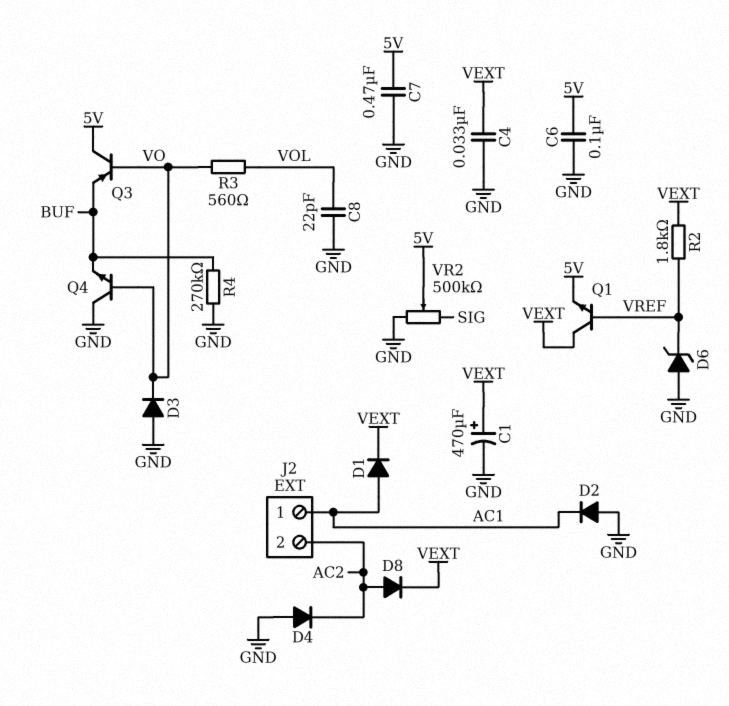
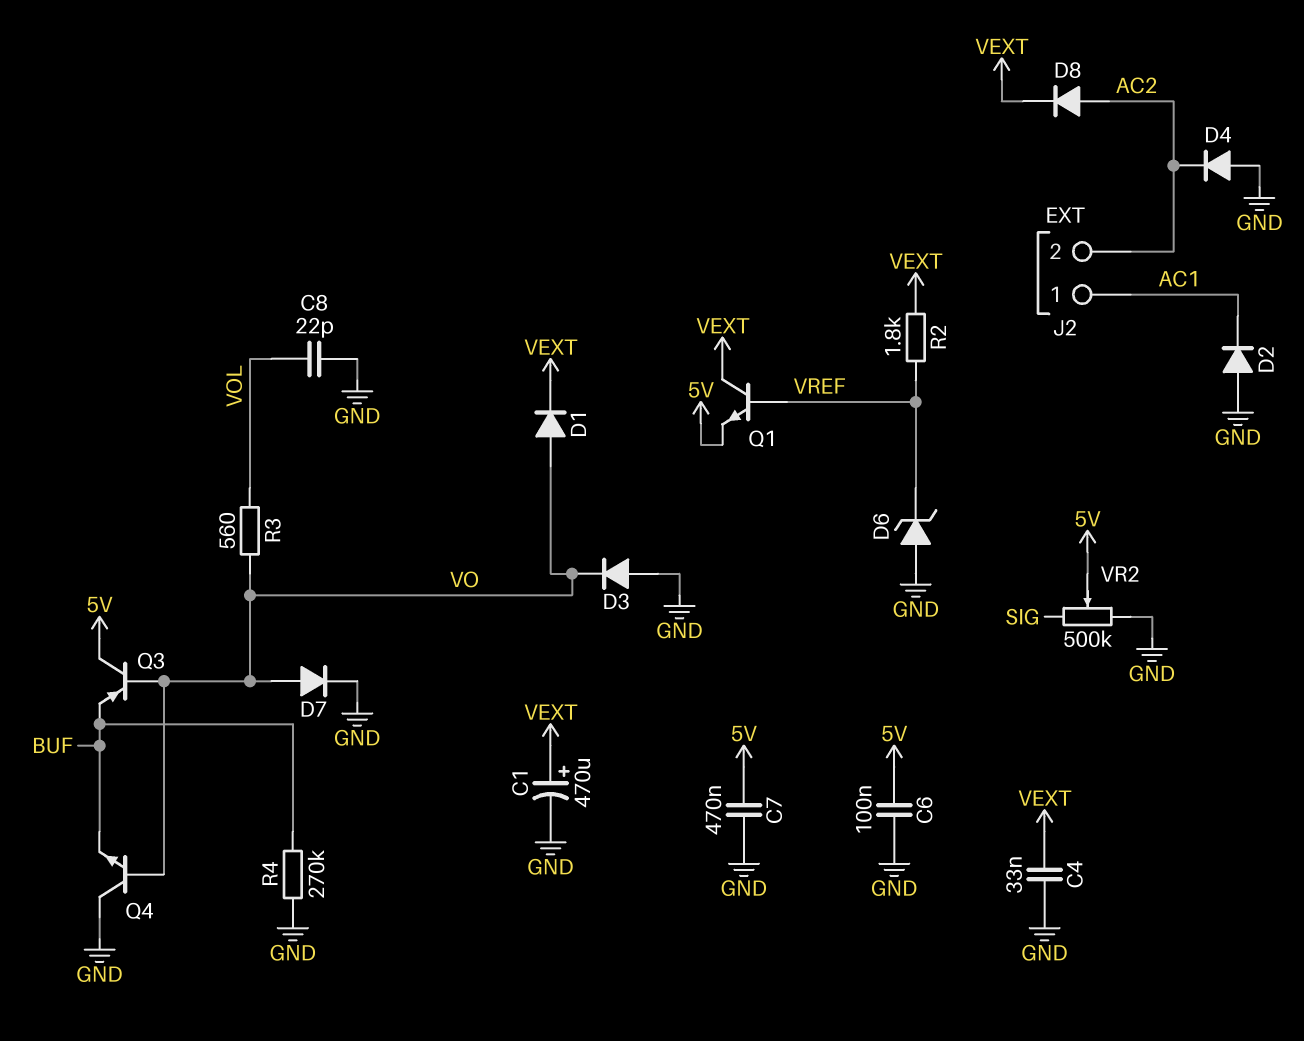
D1: diode (A AC1, K VEXT) -> diode (A VO, K VEXT)
D7: none -> diode (A VO, K GND)

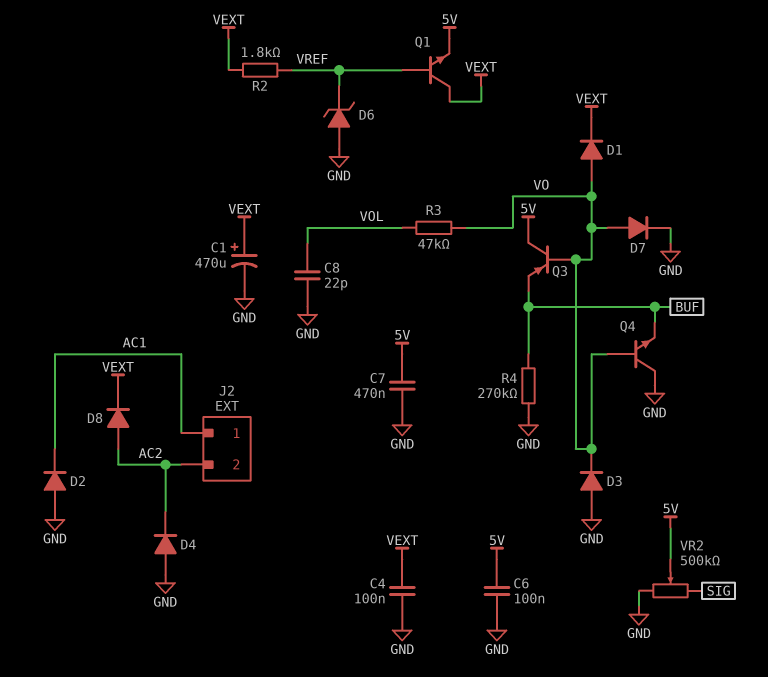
C4: 33nF (GND, VEXT) -> 100nF (GND, VEXT)
R3: 560 (VO, VOL) -> 47k (VO, VOL)

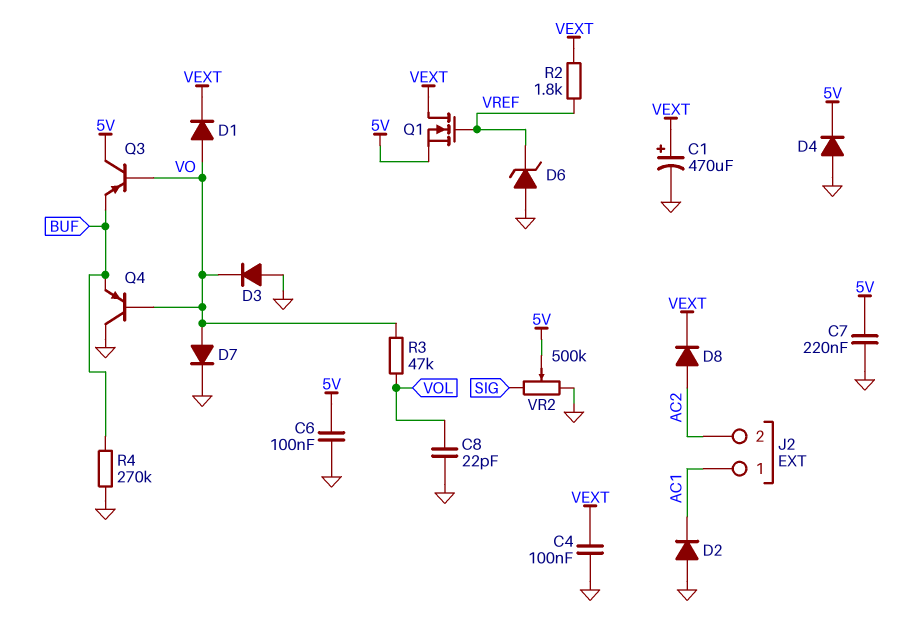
C7: 470nF (5V, GND) -> 220nF (5V, GND)
D4: diode (A GND, K AC2) -> diode (A GND, K 5V)
Q1: NPN (B VREF, C VEXT, E 5V) -> NMOS (G VREF, D VEXT, S 5V)
Q4: NPN (B VO, C GND, E BUF) -> PNP (B VO, C GND, E BUF)

